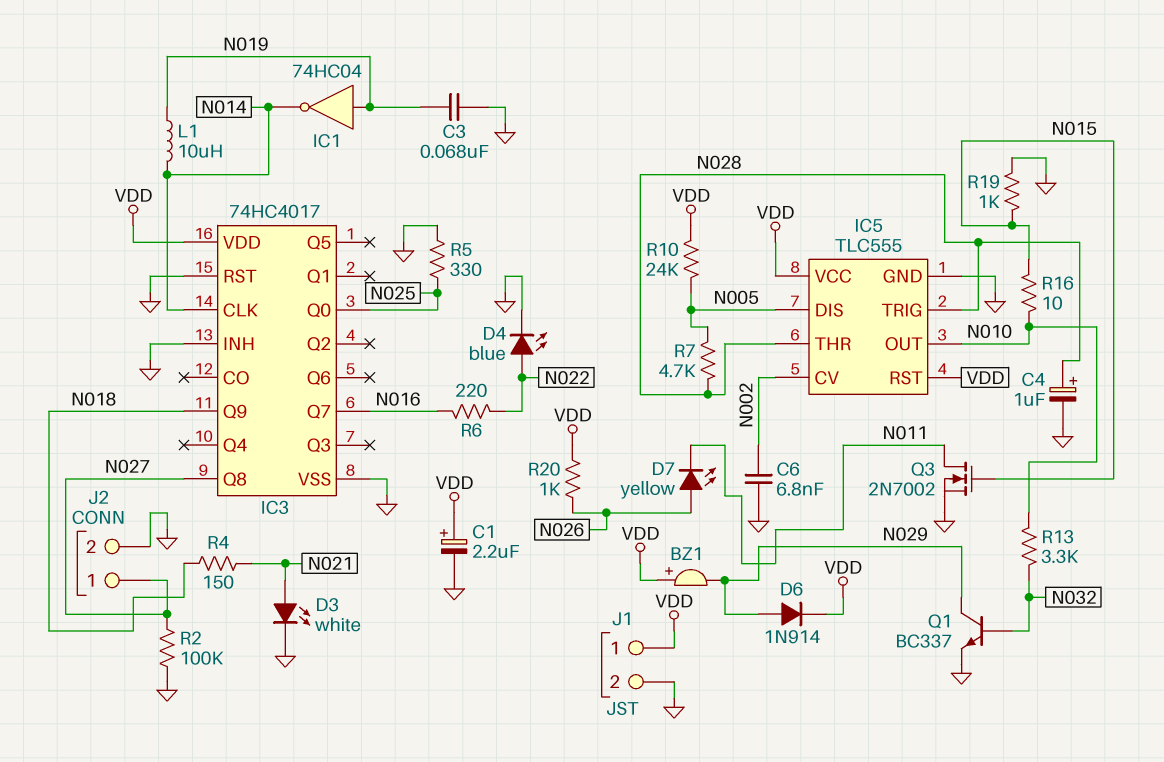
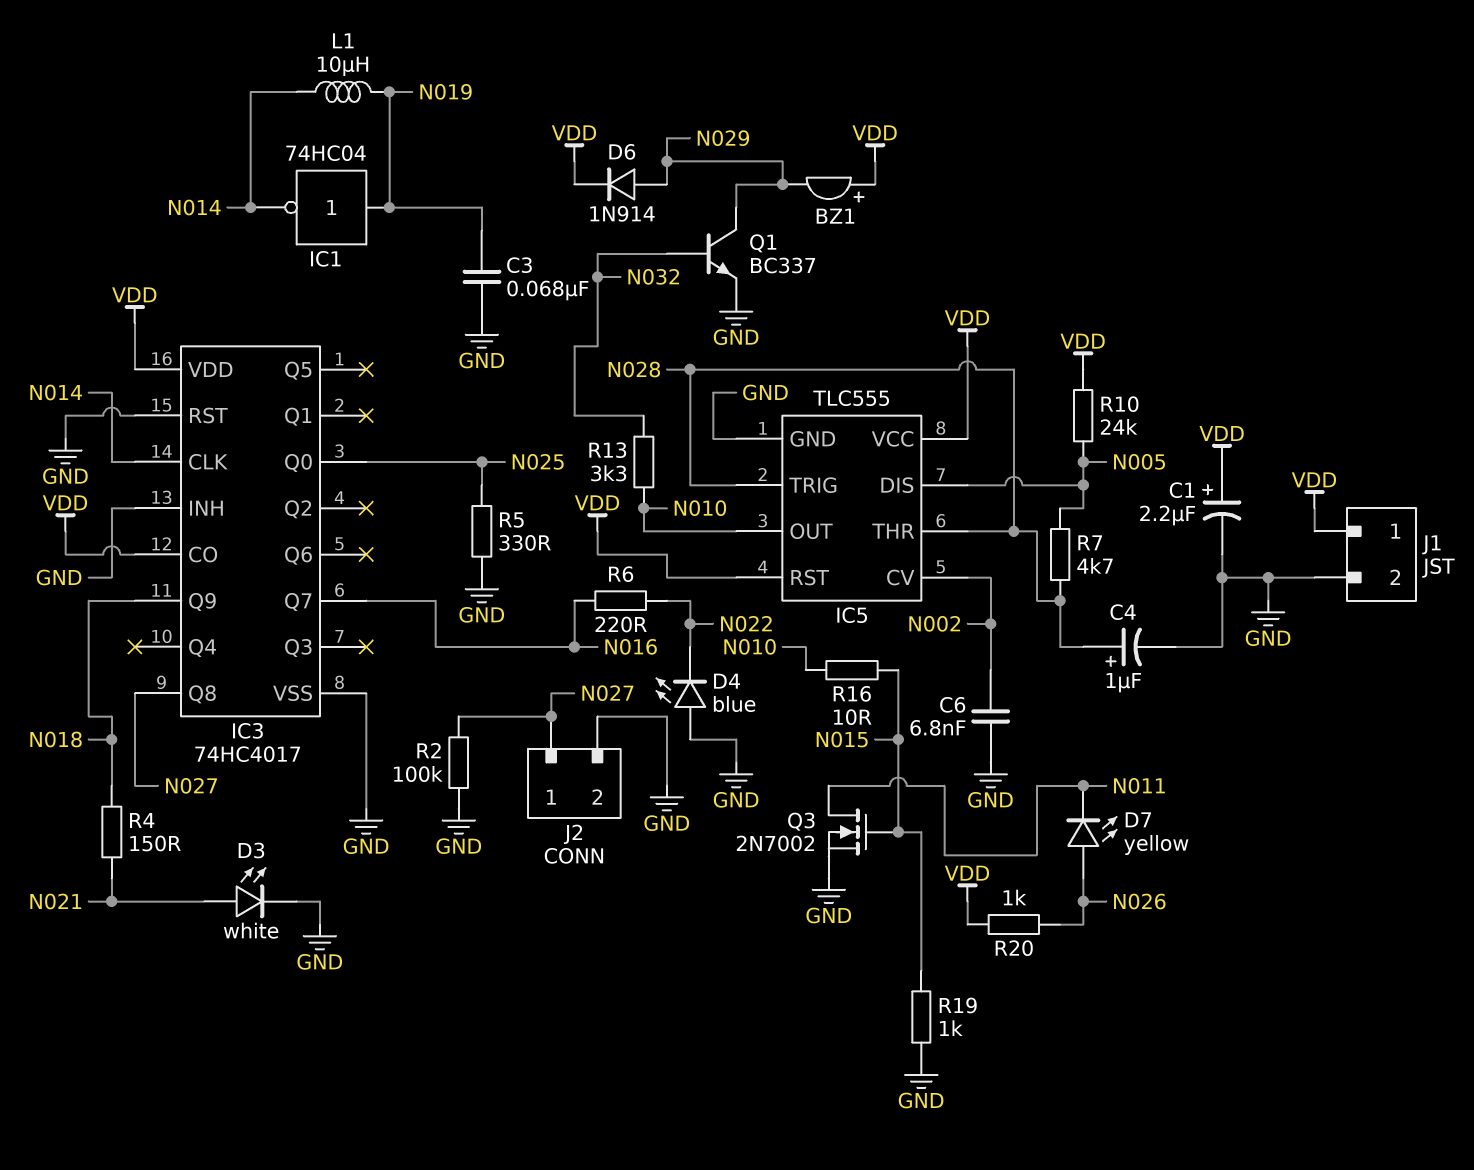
D4: LED blue (A N022, K GND) -> LED blue (A GND, K N022)
IC3 pin CO: none -> VDD

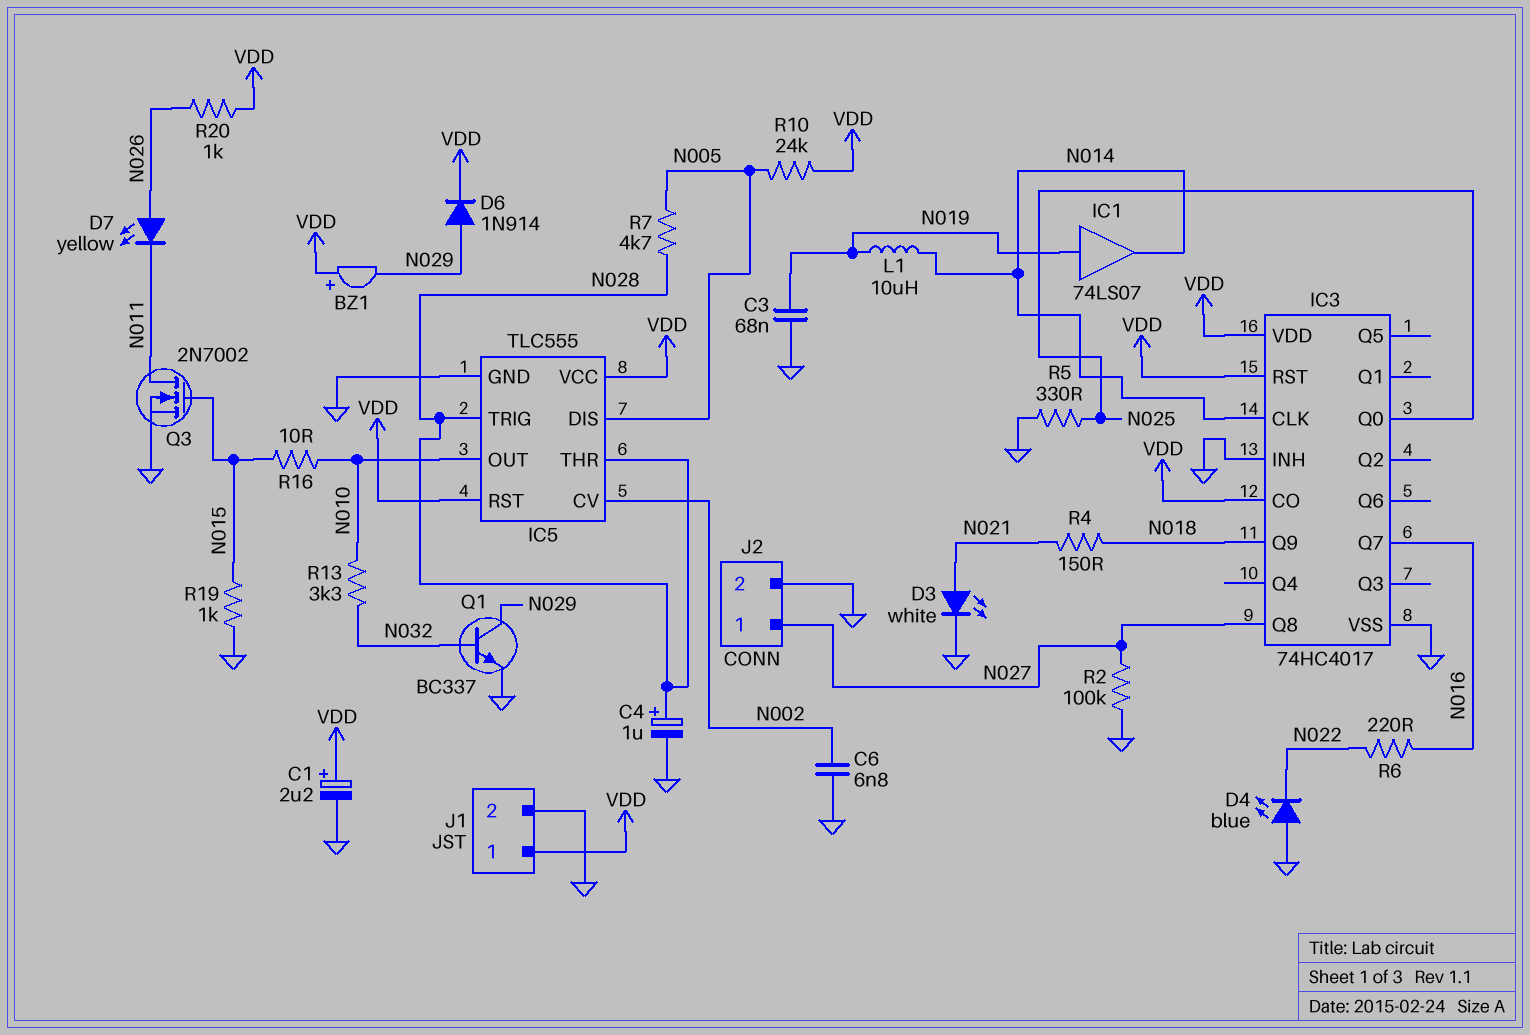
IC1: NOT 74HC04 (in N019, out N014) -> buffer 74LS07 (in N019, out N014)
IC3 pin RST: GND -> VDD

